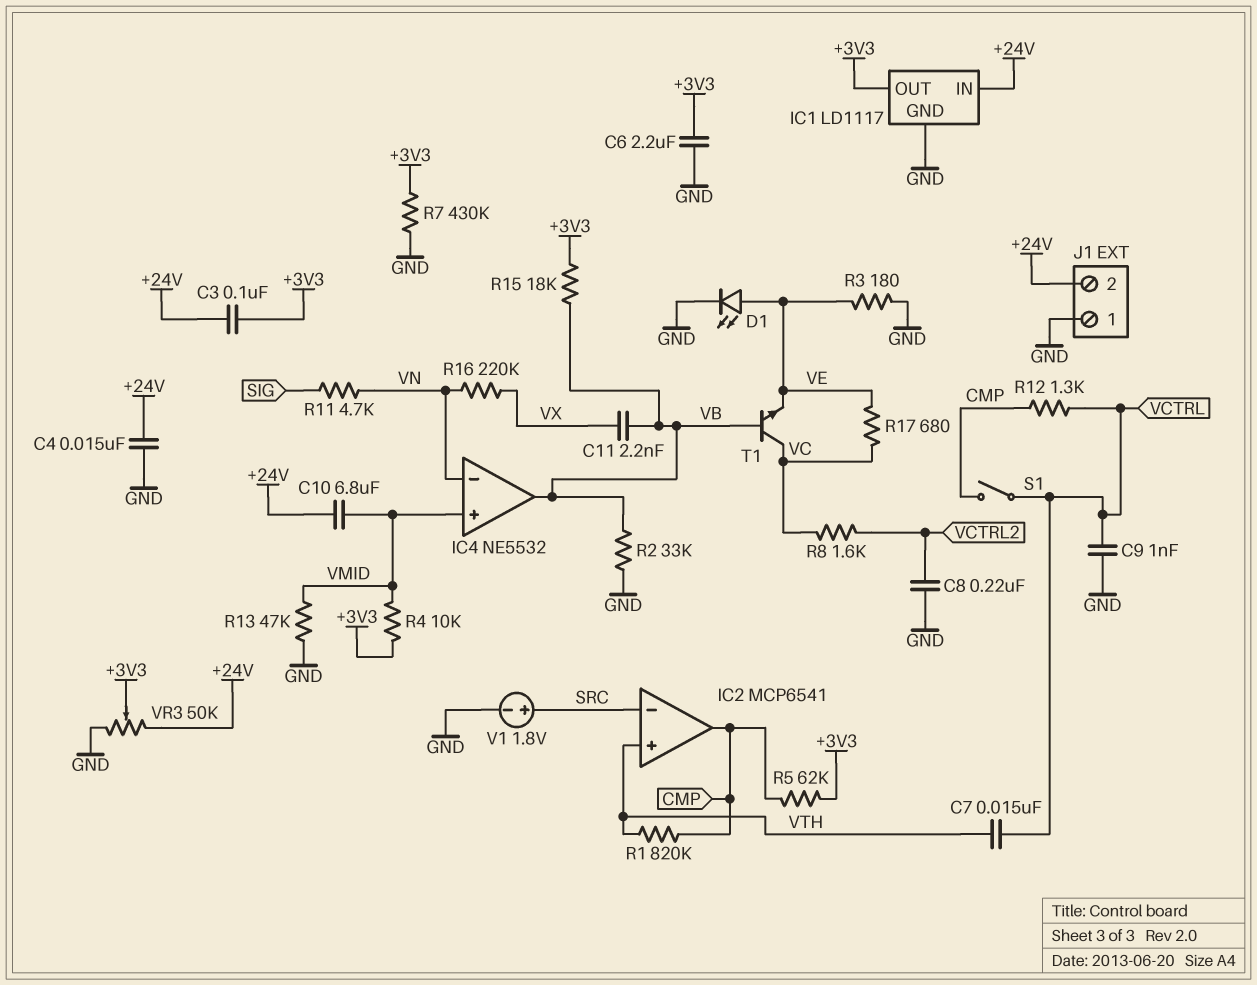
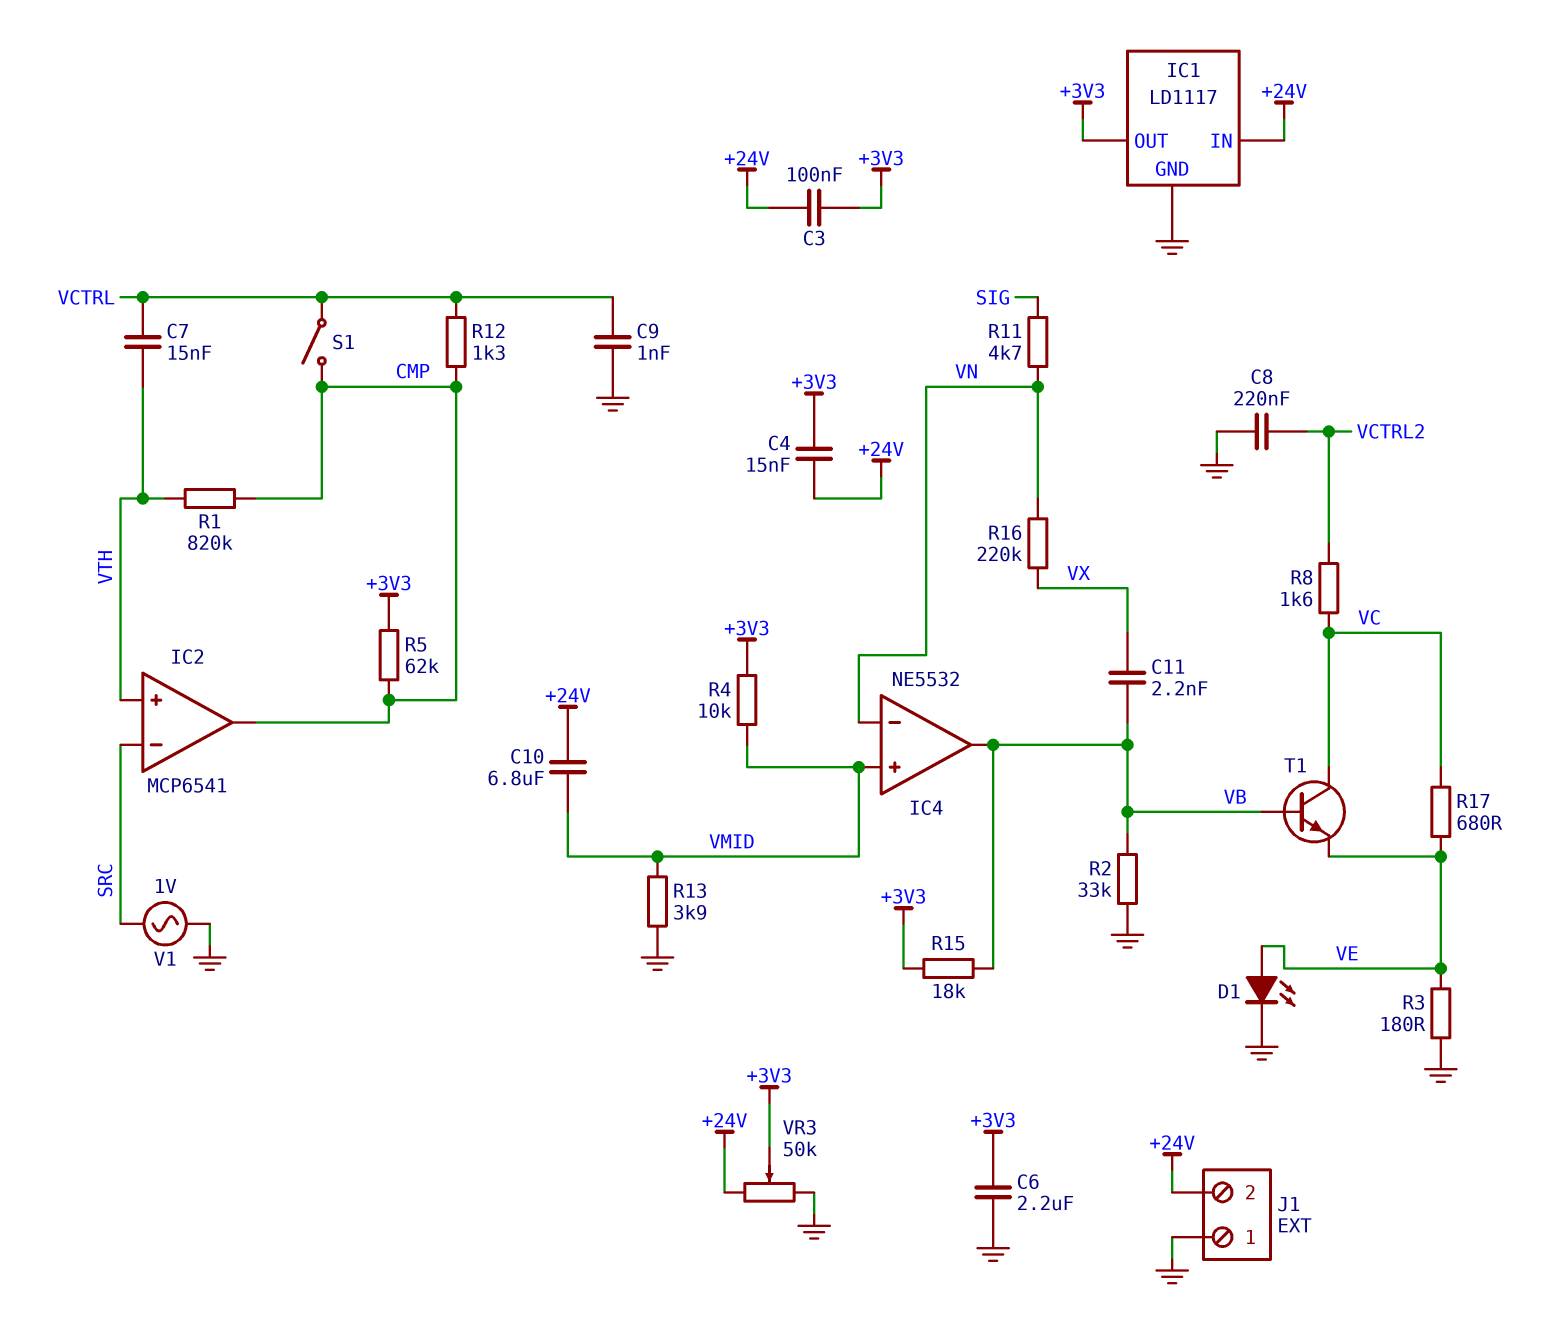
C4: 15nF (+24V, GND) -> 15nF (+3V3, +24V)
R7: 430k (+3V3, GND) -> none
R13: 47k (GND, VMID) -> 3.9k (GND, VMID)
V1: 1.8V (plus SRC, minus GND) -> AC 1V (GND, SRC)

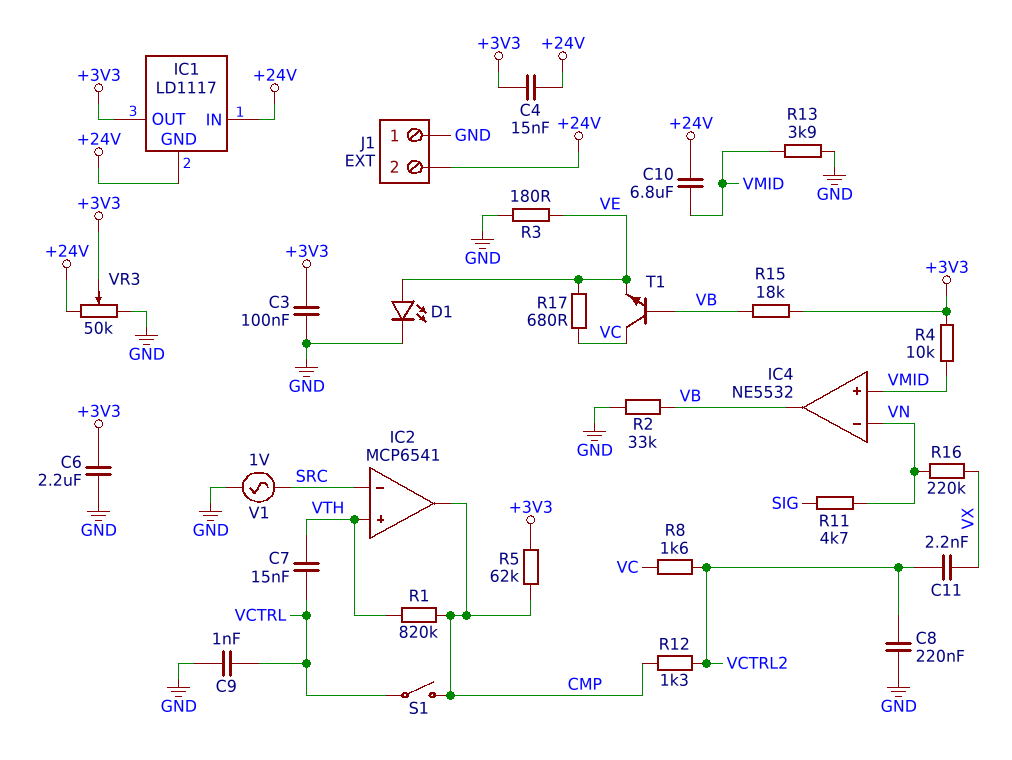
C3: 100nF (+3V3, +24V) -> 100nF (+3V3, GND)
C11: 2.2nF (VB, VX) -> 2.2nF (VCTRL2, VX)
IC1 pin GND: GND -> +24V
R12: 1.3k (CMP, VCTRL) -> 1.3k (CMP, VCTRL2)

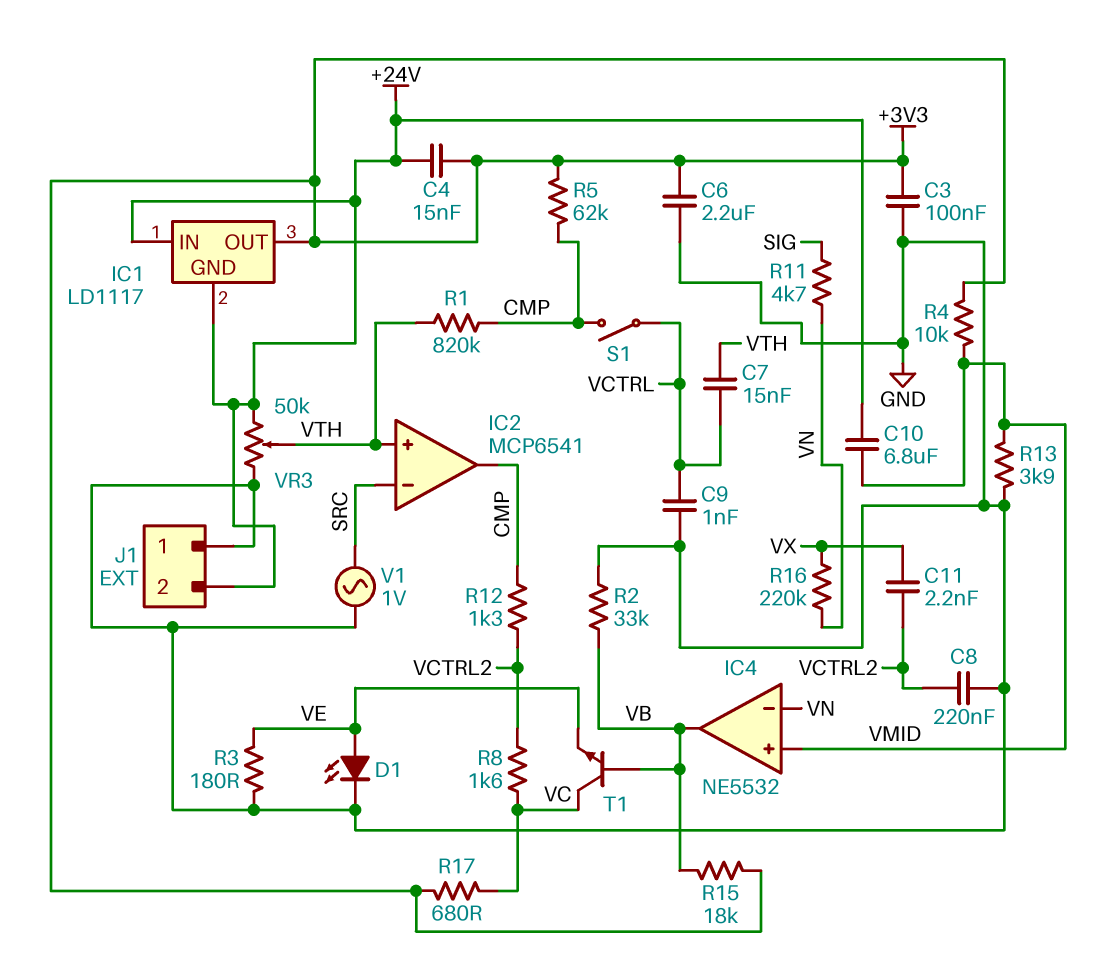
R17: 680 (VC, VE) -> 680 (+3V3, VC)
VR3: 50k (+24V, GND, wiper +3V3) -> 50k (+24V, GND, wiper VTH)

